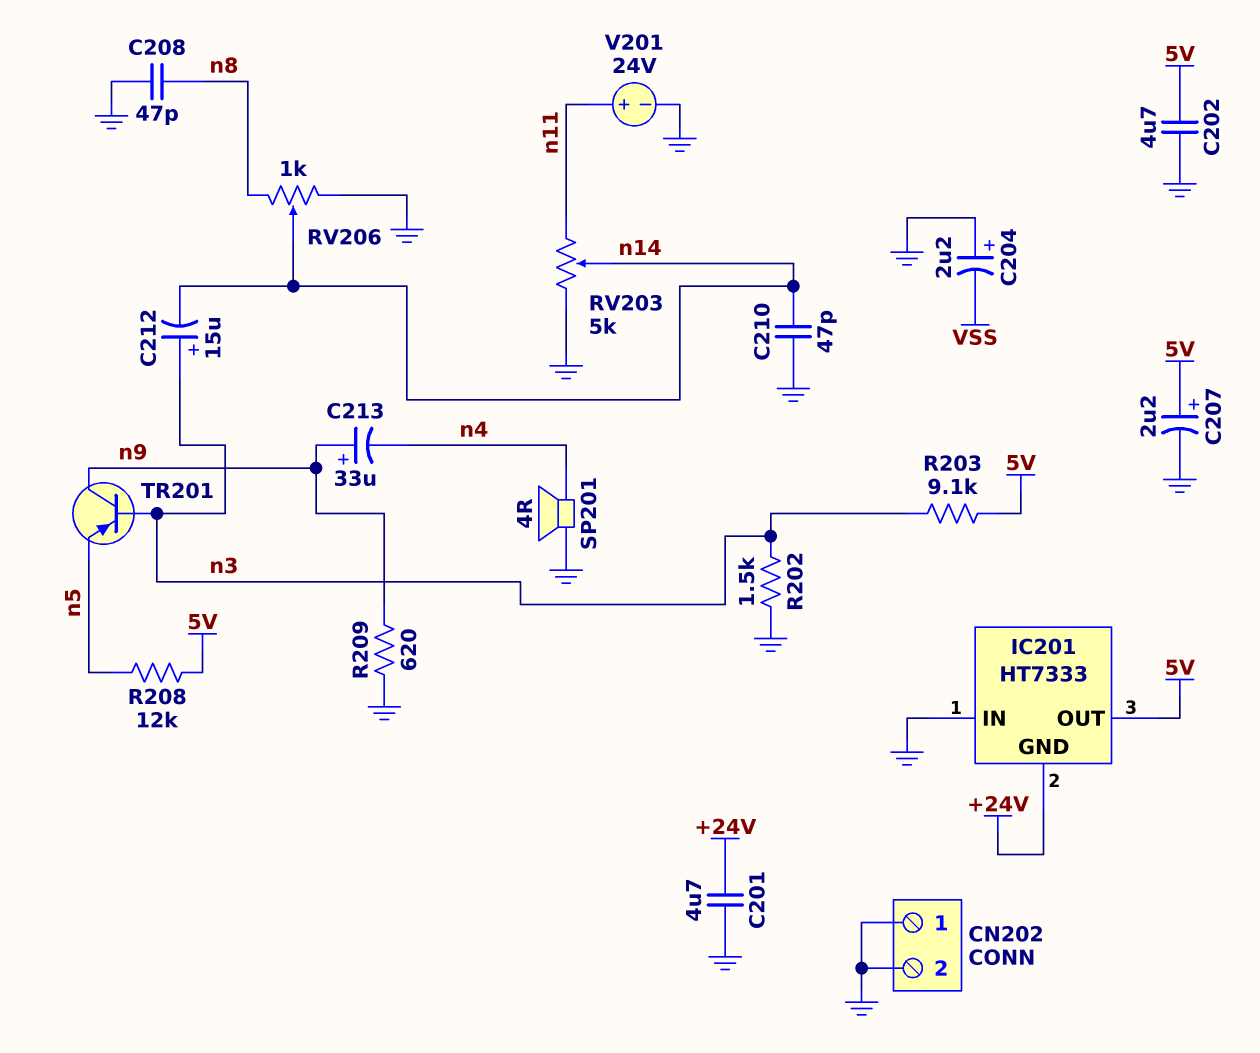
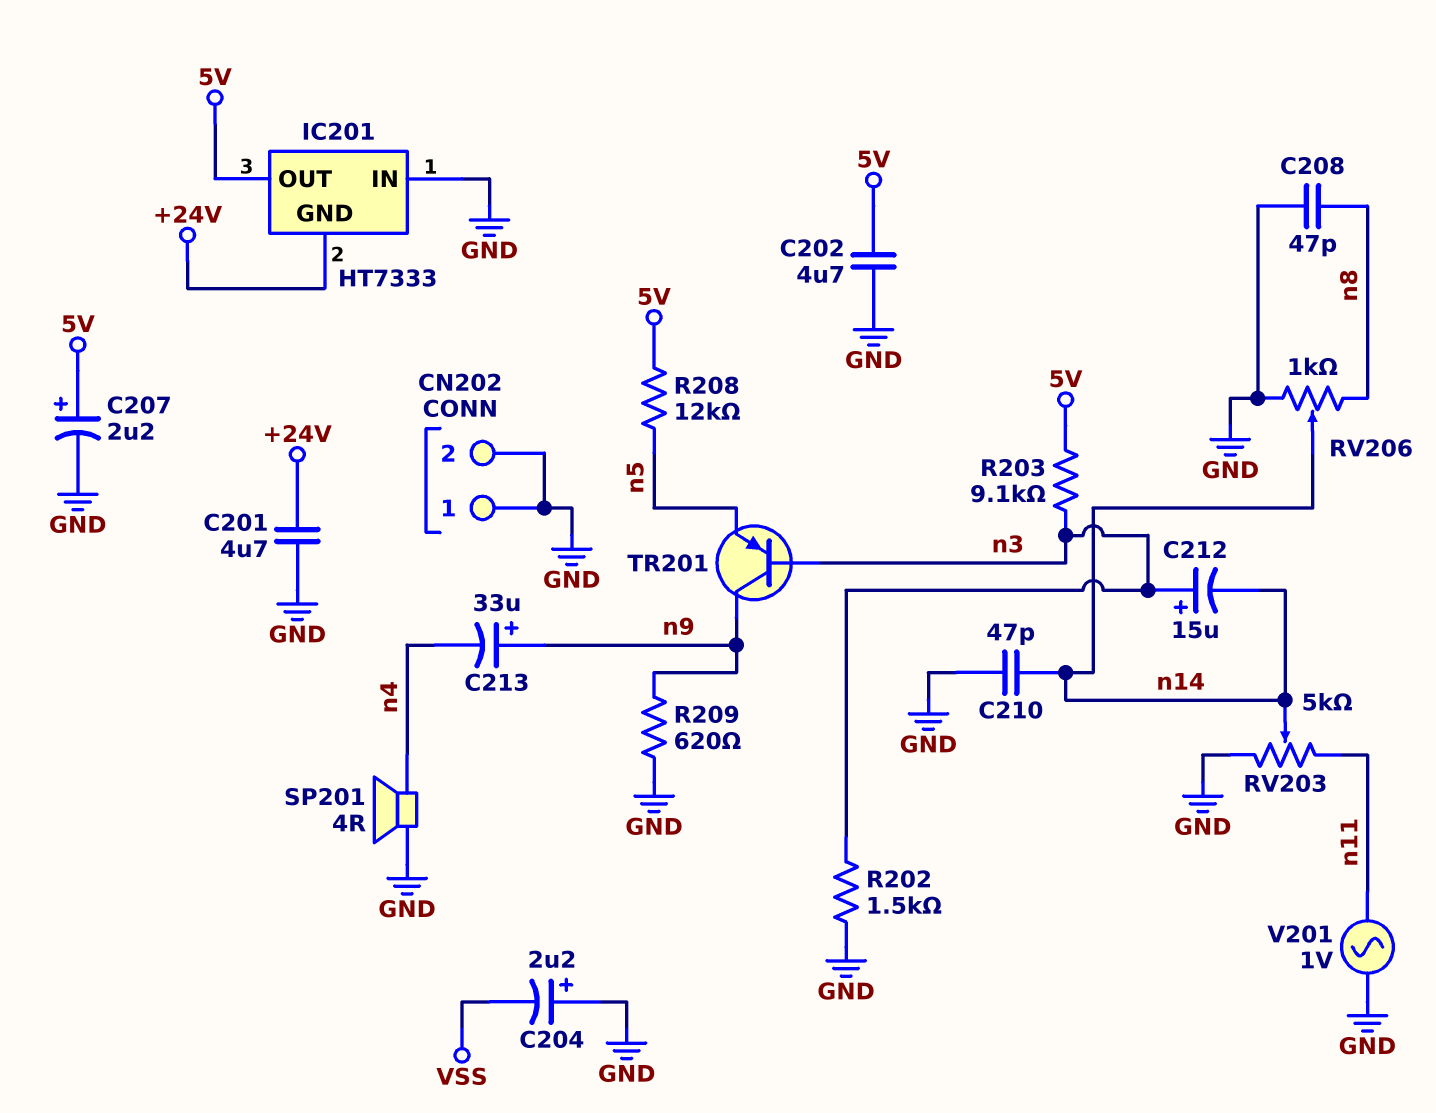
V201: 24V (plus n11, minus GND) -> AC 1V (GND, n11)

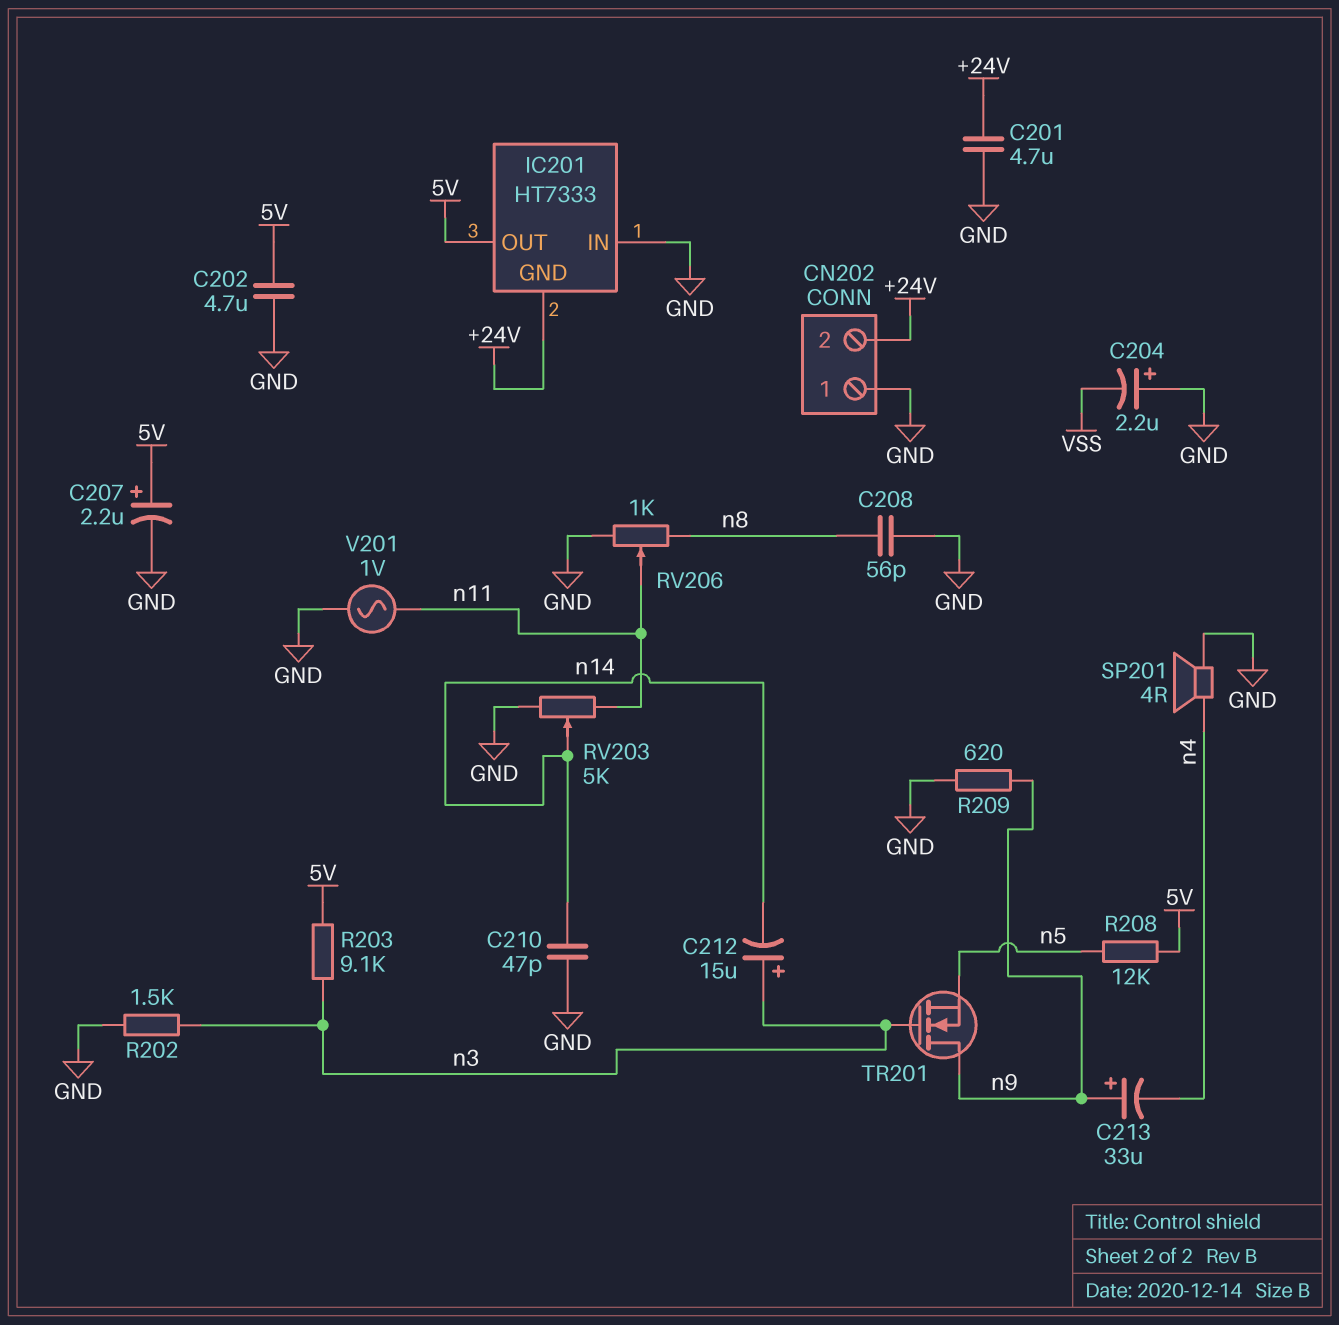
C208: 47pF (GND, n8) -> 56pF (GND, n8)
CN202 pin 2: GND -> +24V
RV206: 1k (GND, n8, wiper n14) -> 1k (GND, n8, wiper n11)
TR201: PNP (B n3, C n9, E n5) -> NMOS (G n3, D n9, S n5)

